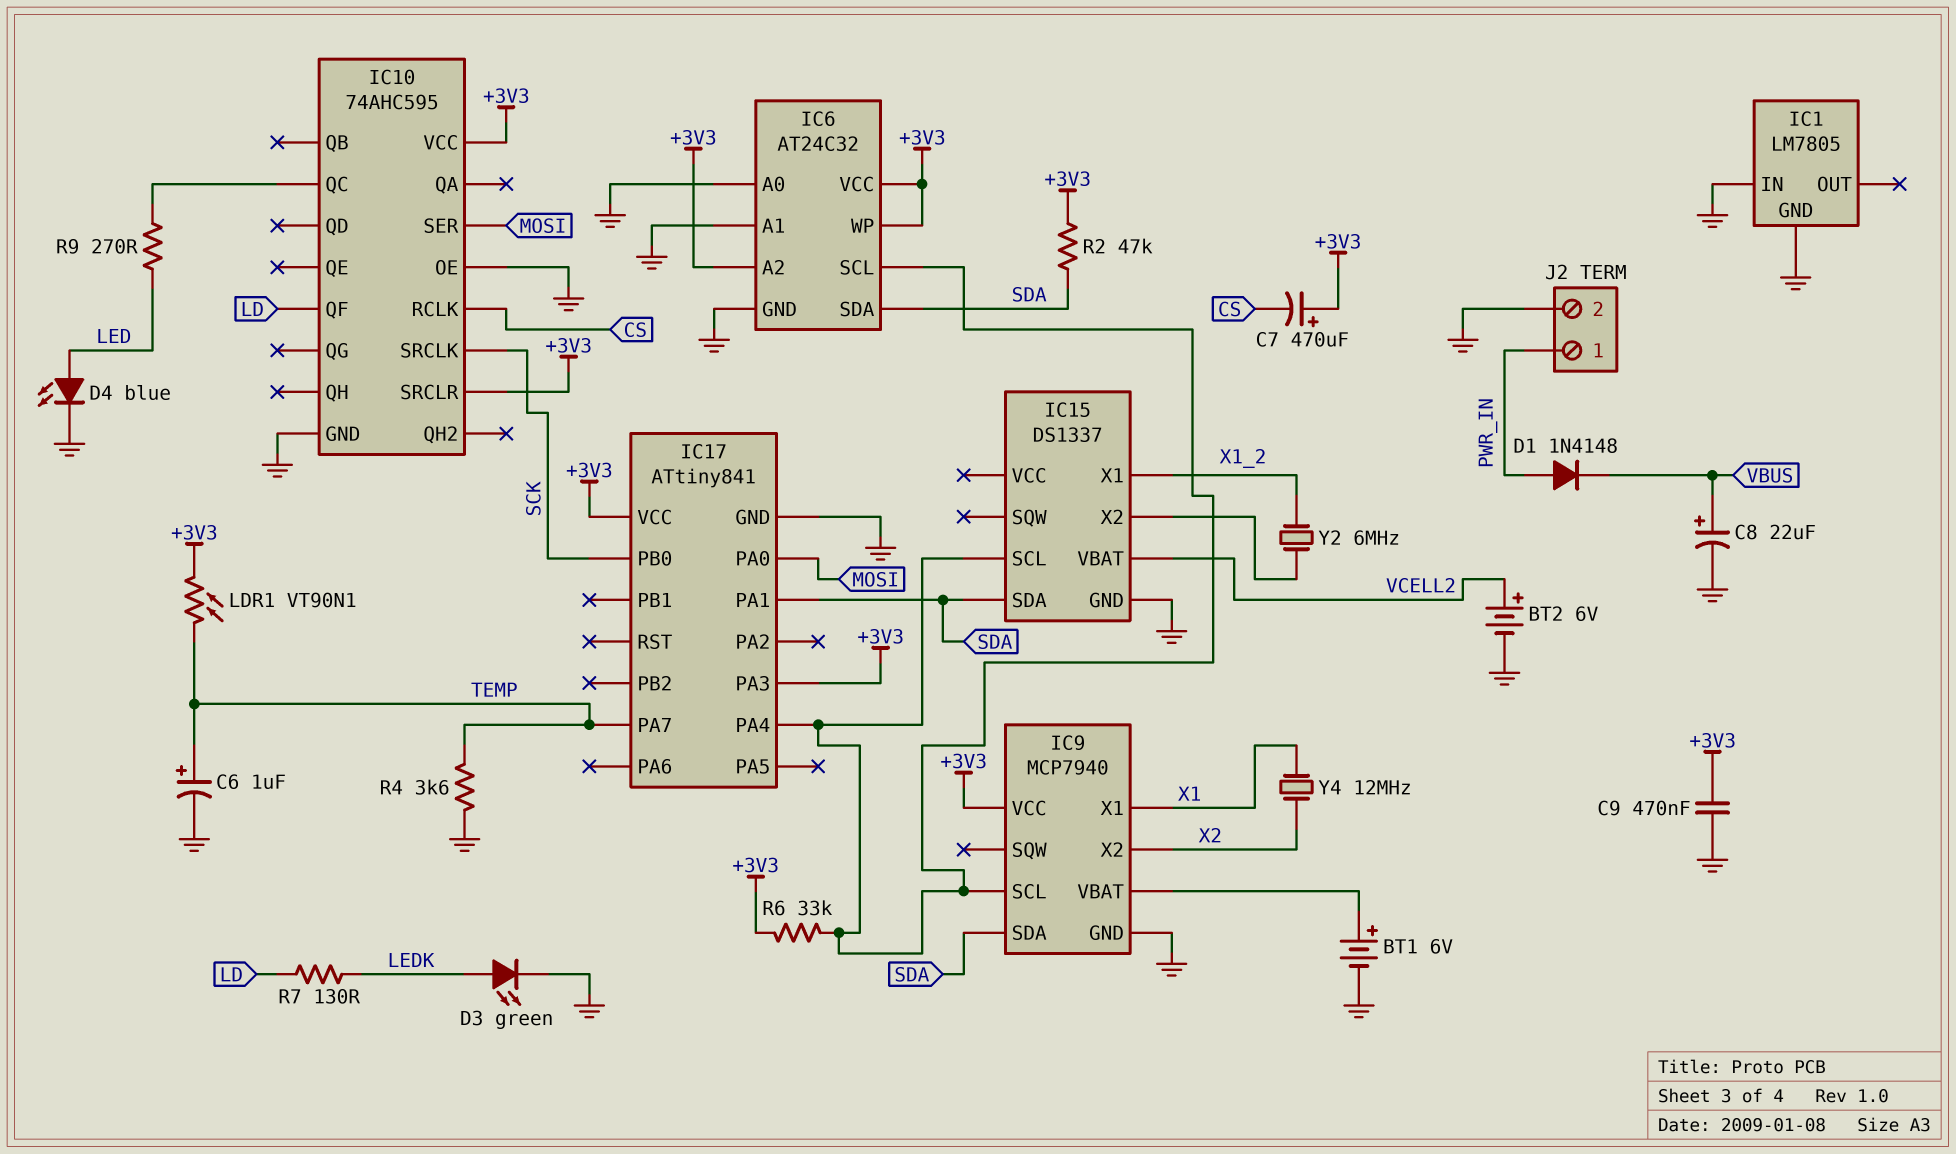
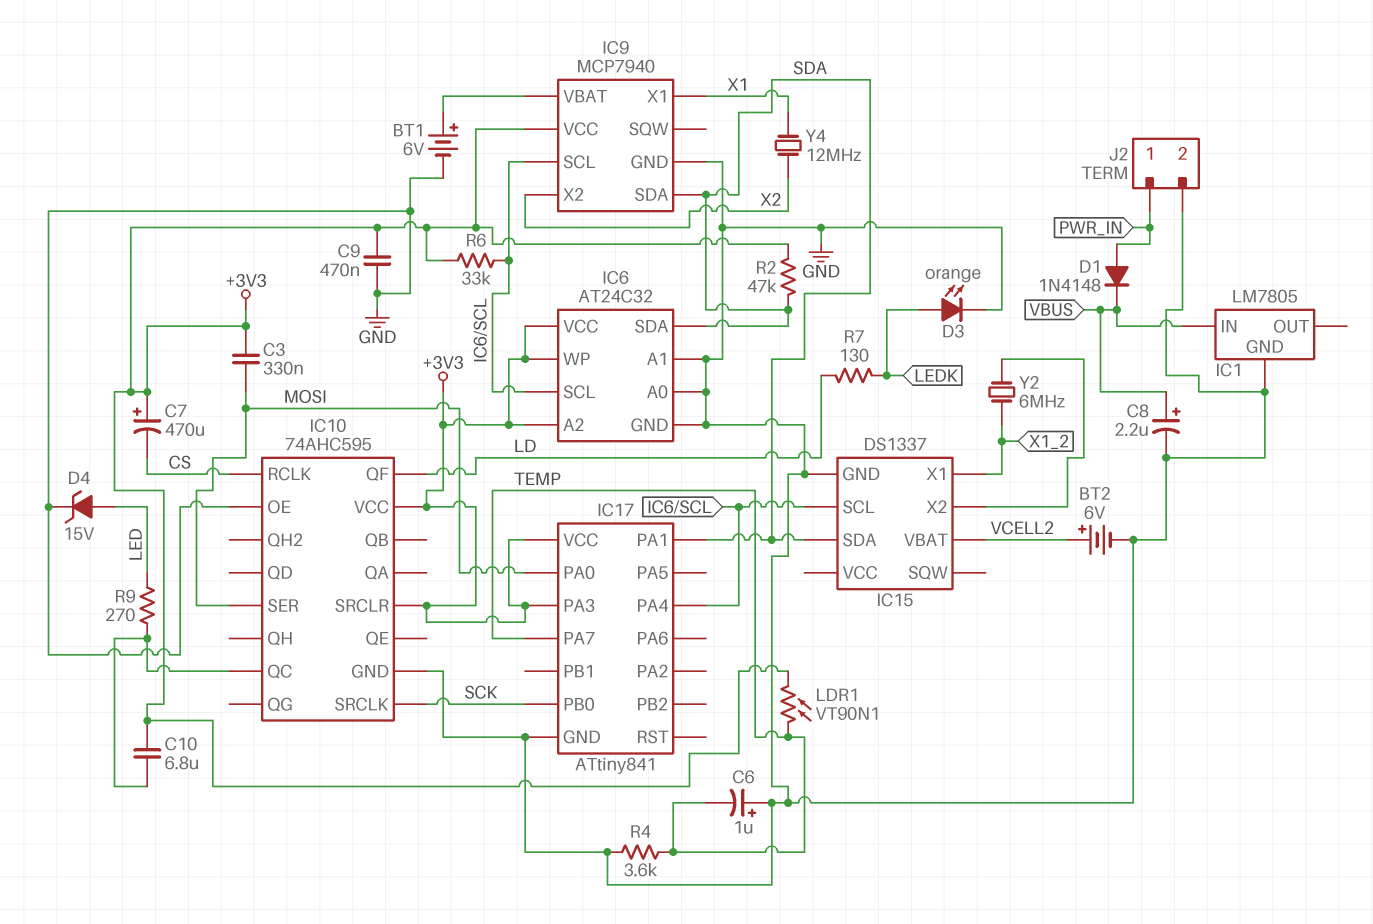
C3: none -> 330nF (+3V3, MOSI)
C6: 1uF (plus TEMP, minus GND) -> 1uF (plus GND, minus TEMP)
C8: 22uF (plus VBUS, minus GND) -> 2.2uF (plus VBUS, minus GND)
C10: none -> 6.8uF (+3V3, IC10/QC)
D3: LED green (A LEDK, K GND) -> LED orange (A LEDK, K GND)
D4: LED blue (A LED, K GND) -> zener 15V (A LED, K GND)
IC1 pin IN: GND -> VBUS

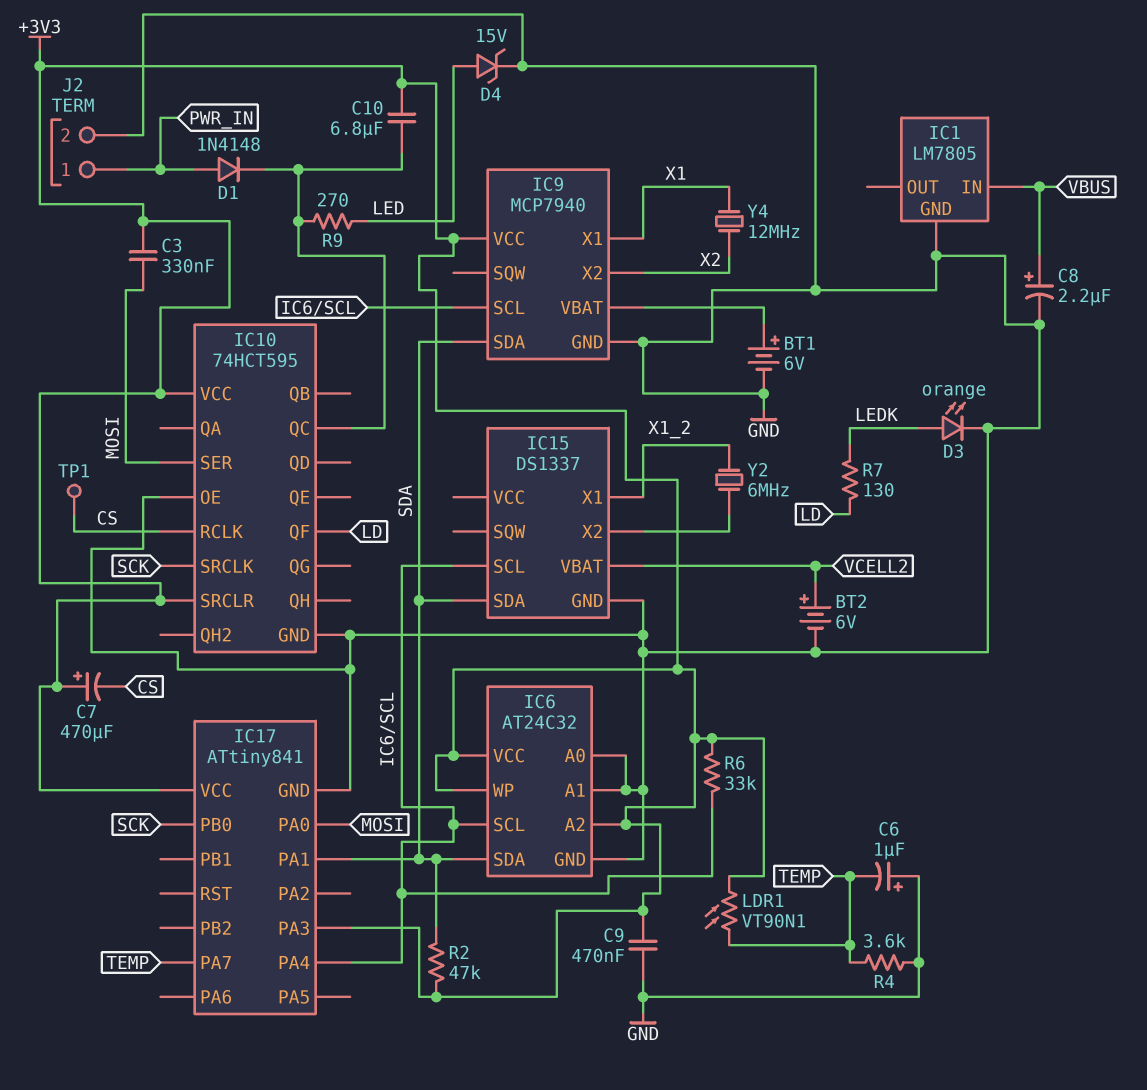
D1: diode 1N4148 (A PWR_IN, K VBUS) -> diode 1N4148 (A PWR_IN, K IC10/QC)
IC10: 74AHC595 -> 74HCT595
TP1: none -> test point (CS)

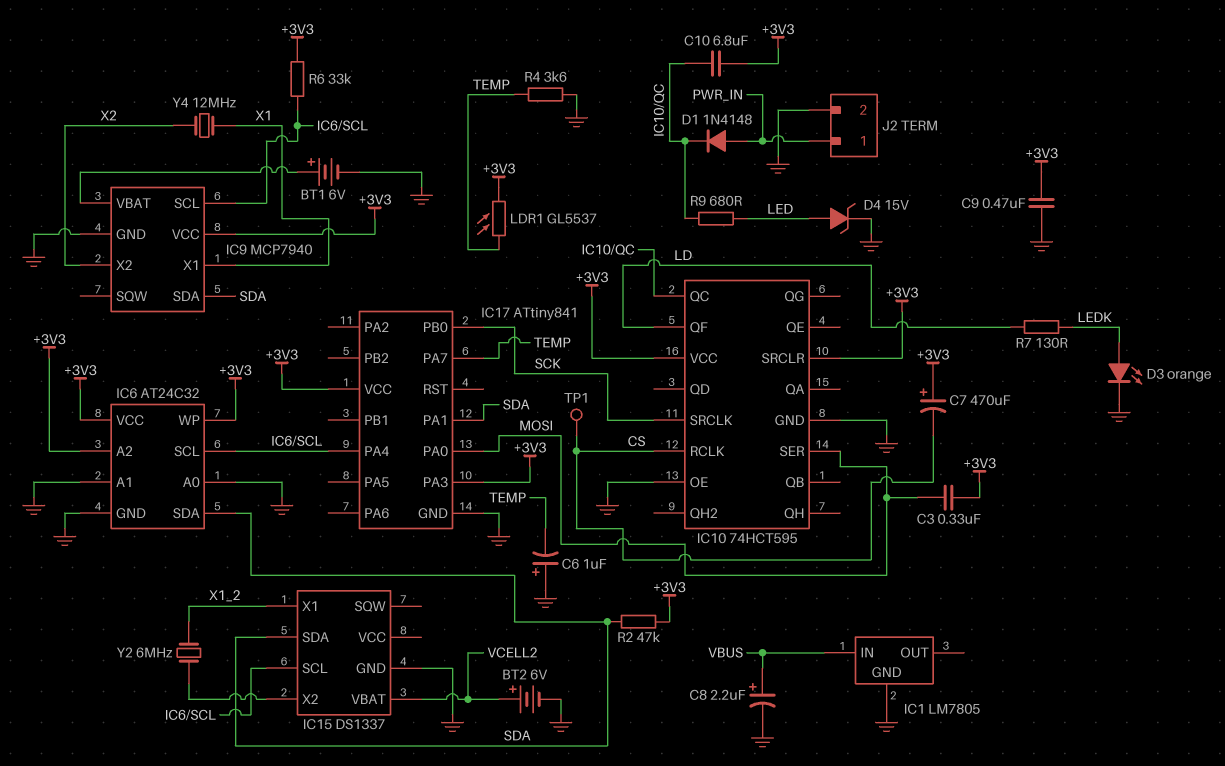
LDR1: VT90N1 (+3V3, TEMP) -> GL5537 (+3V3, TEMP)
R9: 270 (IC10/QC, LED) -> 680 (IC10/QC, LED)

